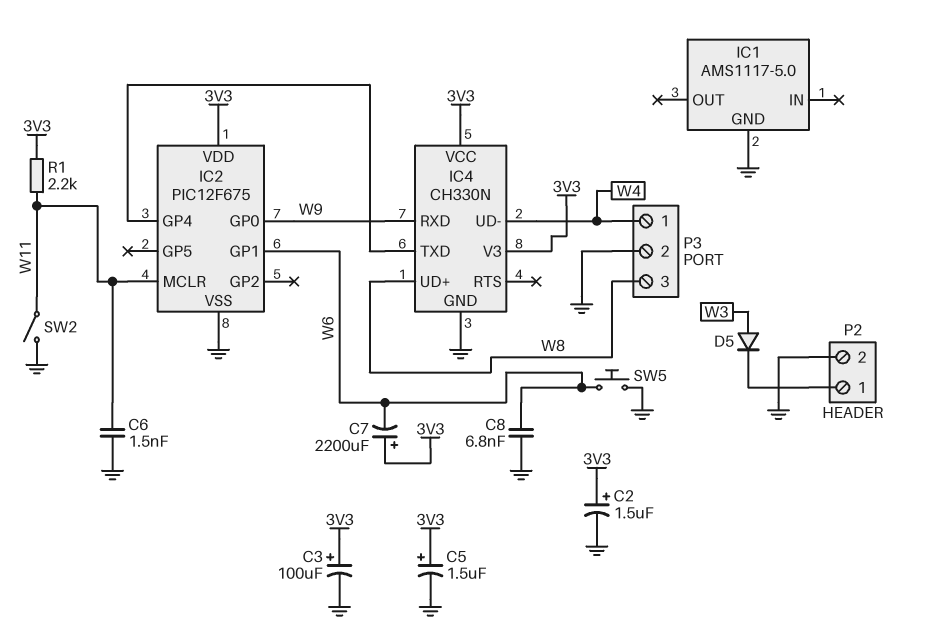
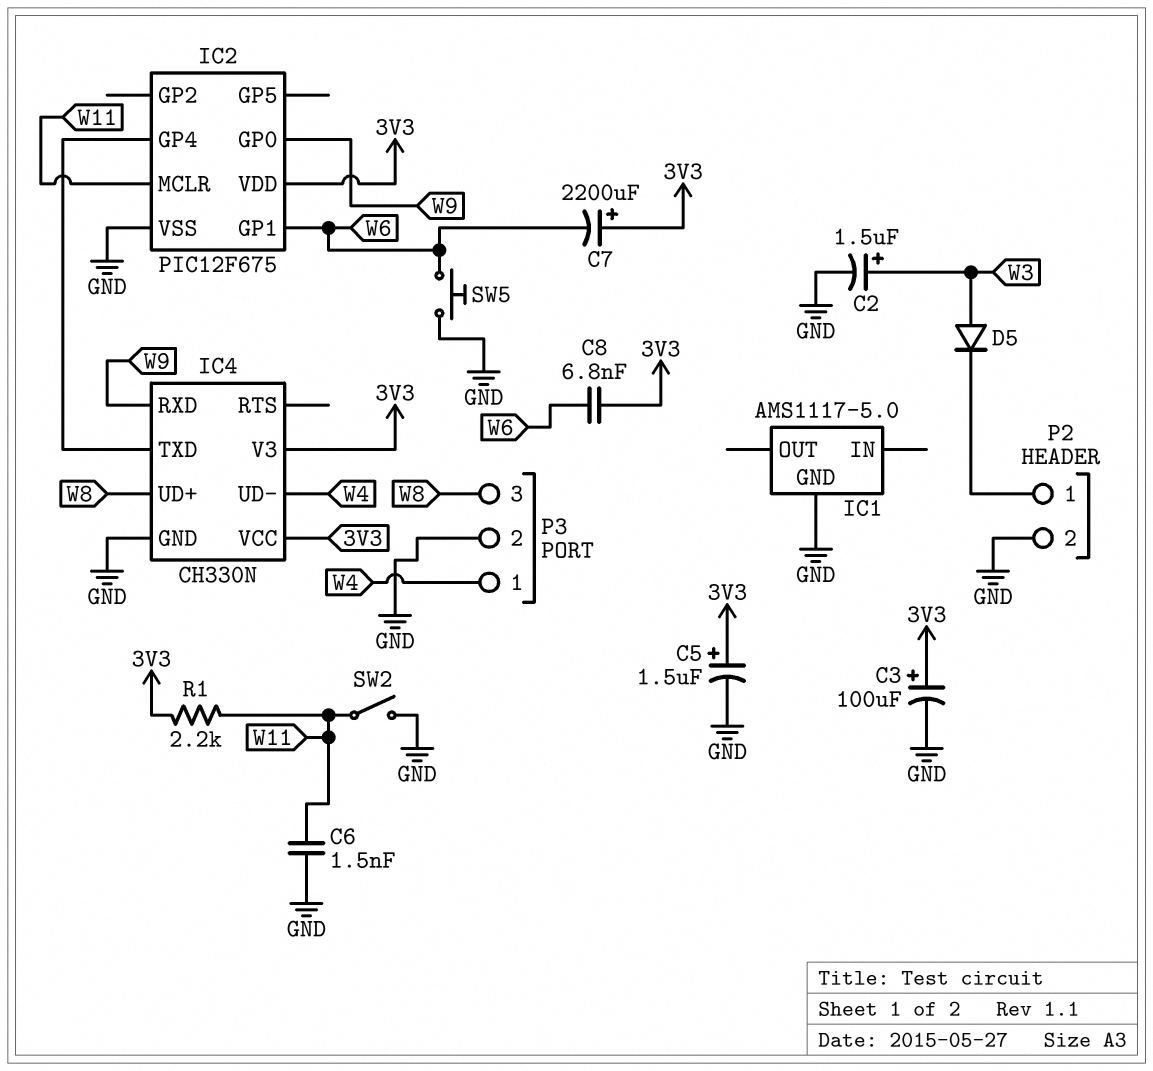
C2: 1.5uF (plus 3V3, minus GND) -> 1.5uF (plus W3, minus GND)
C8: 6.8nF (GND, W6) -> 6.8nF (3V3, W6)

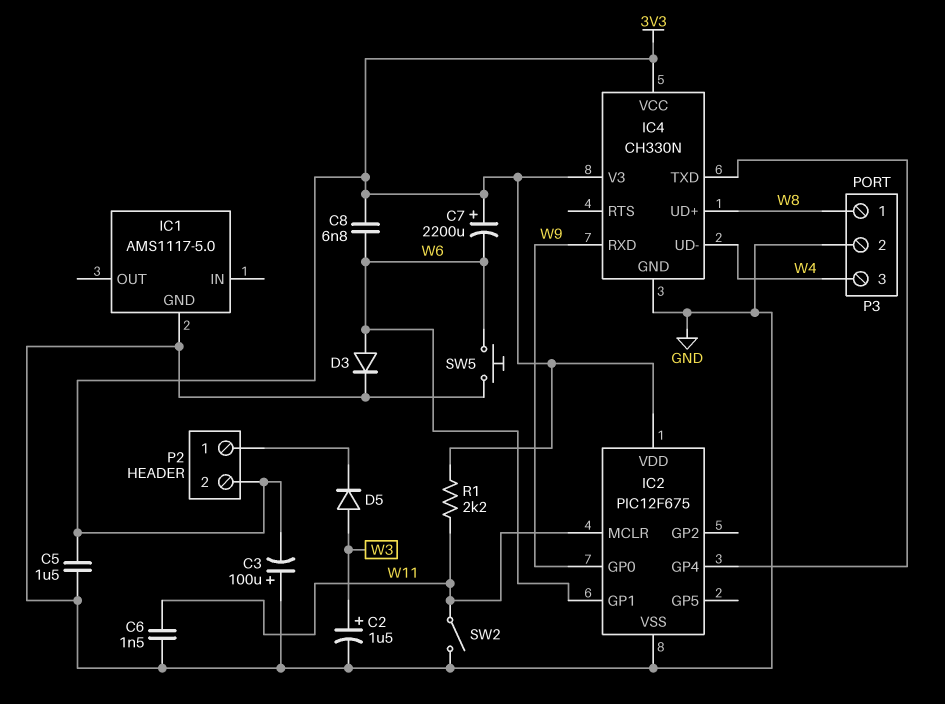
C3: 100uF (plus 3V3, minus GND) -> 100uF (plus GND, minus 3V3)
C5: 1.5uF (plus 3V3, minus GND) -> 1.5uF (3V3, GND)
D3: none -> diode (A W6, K GND)
P2 pin 2: GND -> 3V3
P3 pin 1: W4 -> W8
P3 pin 3: W8 -> W4

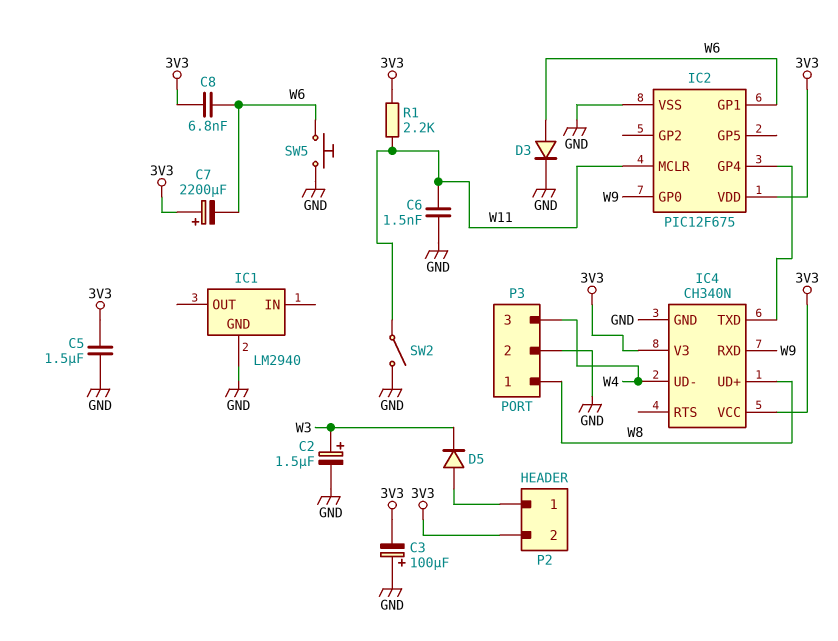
D5: diode (A W3, K P2/1) -> diode (A P2/1, K W3)
IC1: AMS1117-5.0 -> LM2940
IC4: CH330N -> CH340N

